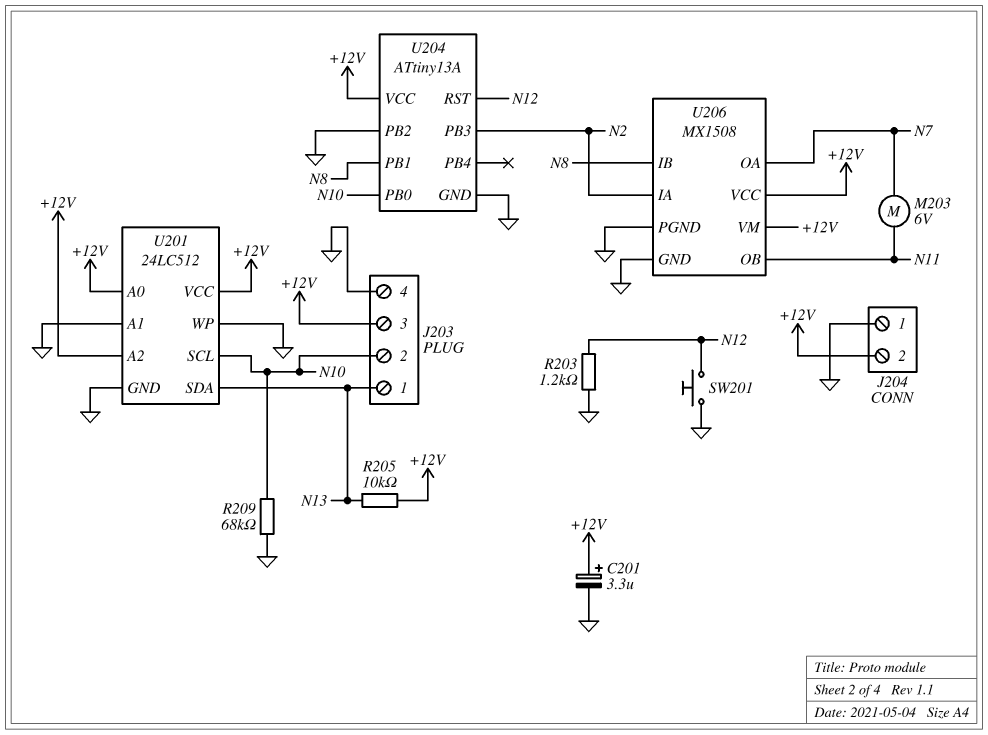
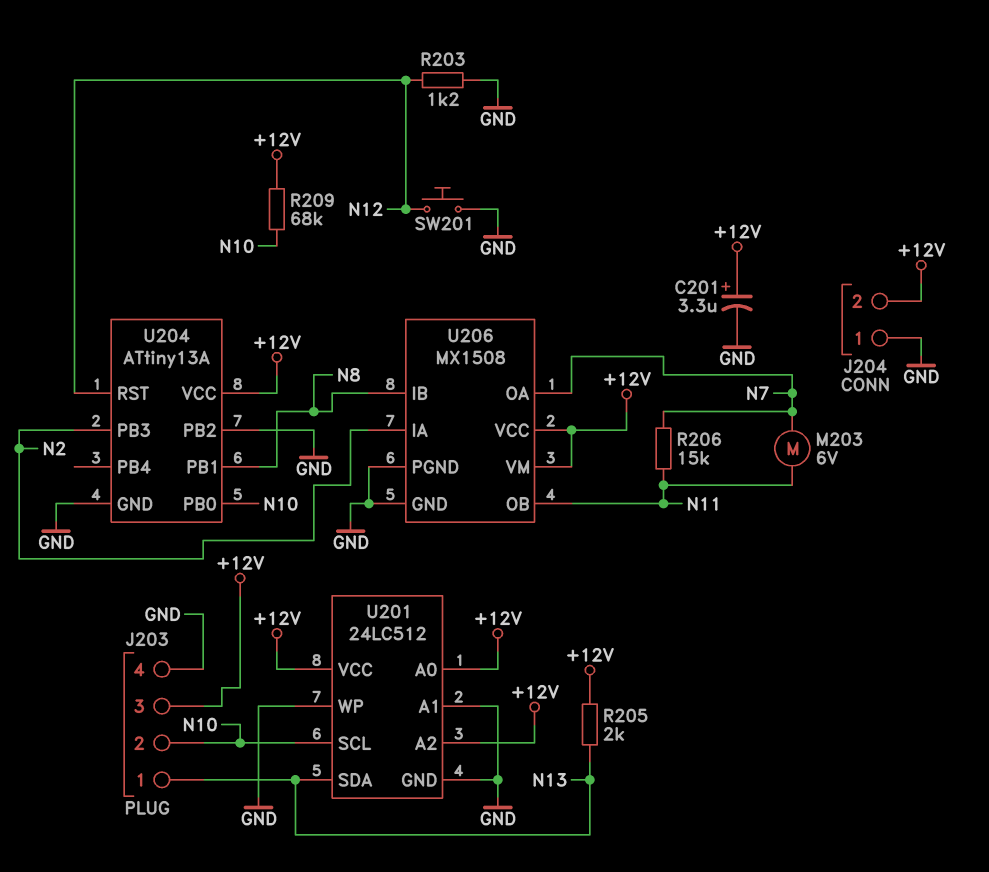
R205: 10k (+12V, N13) -> 2k (+12V, N13)
R206: none -> 15k (N7, N11)
R209: 68k (GND, N10) -> 68k (+12V, N10)

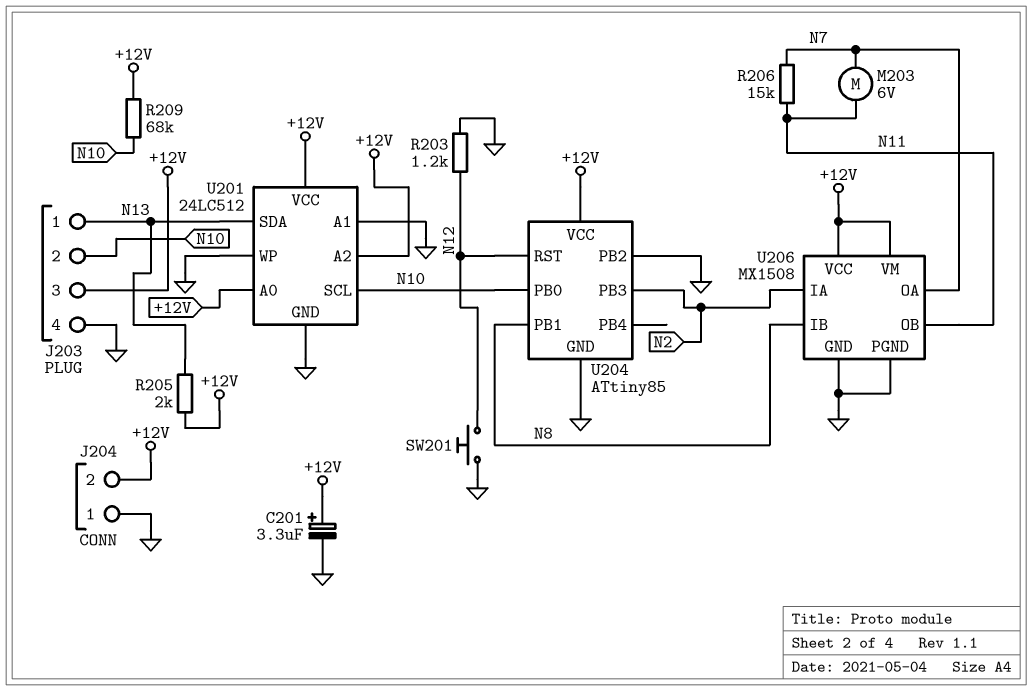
U204: ATtiny13A -> ATtiny85

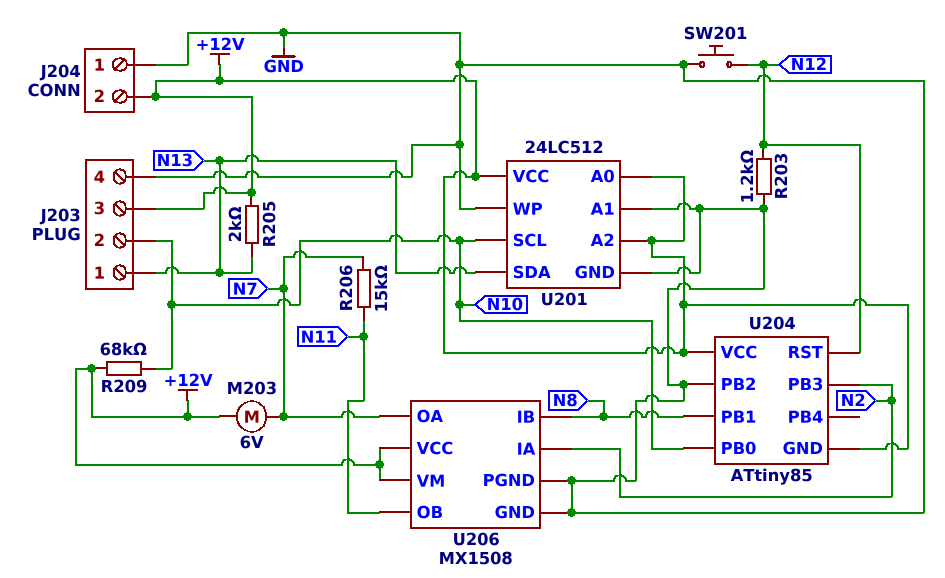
C201: 3.3uF (plus +12V, minus GND) -> none
M203: motor 6V (N7, N11) -> motor 6V (+12V, N7)
U204 pin GND: GND -> +12V

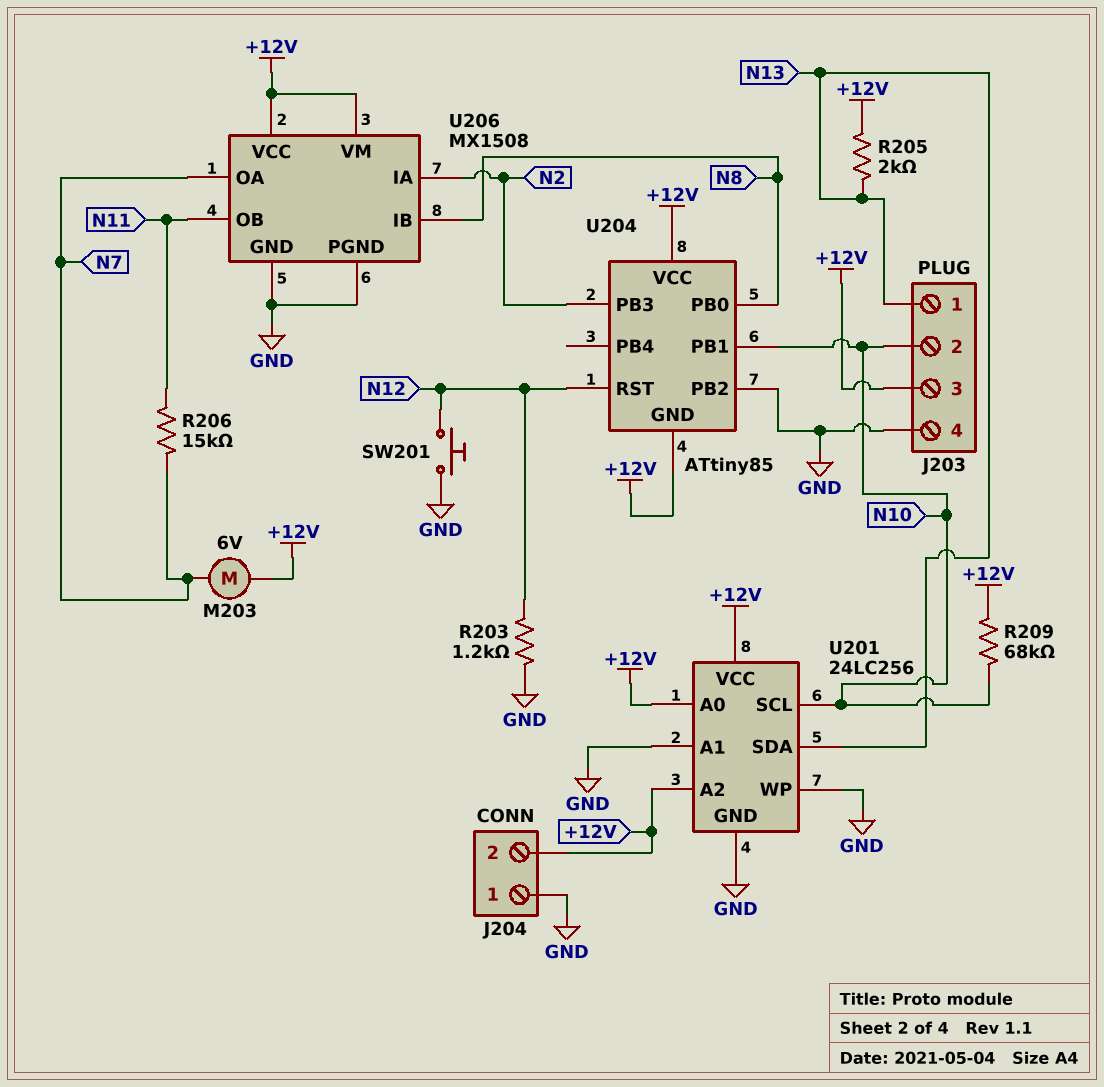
U201: 24LC512 -> 24LC256
U204 pin PB0: N10 -> N8
U204 pin PB1: N8 -> N10

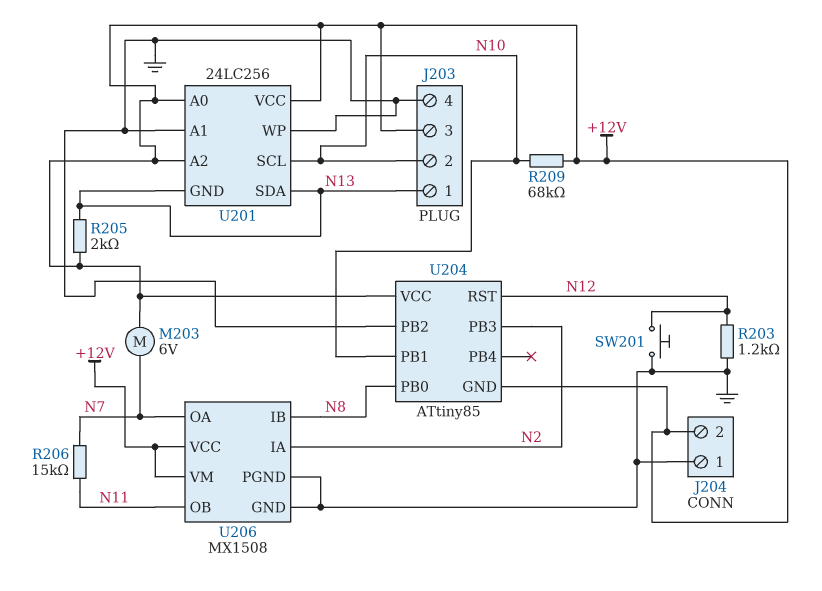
U201 pin GND: GND -> N13

